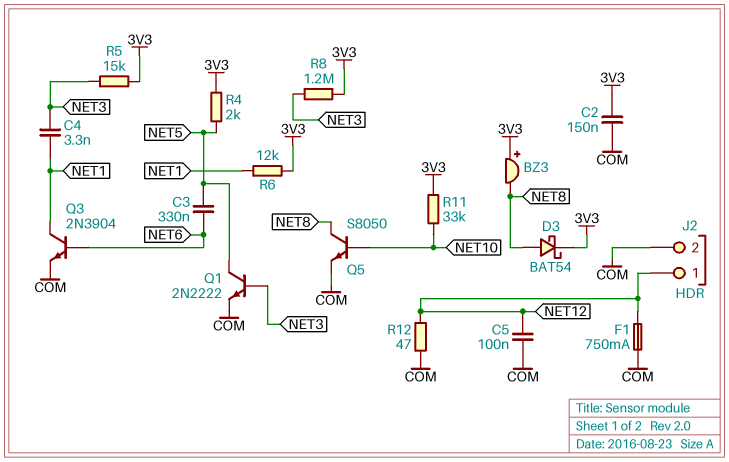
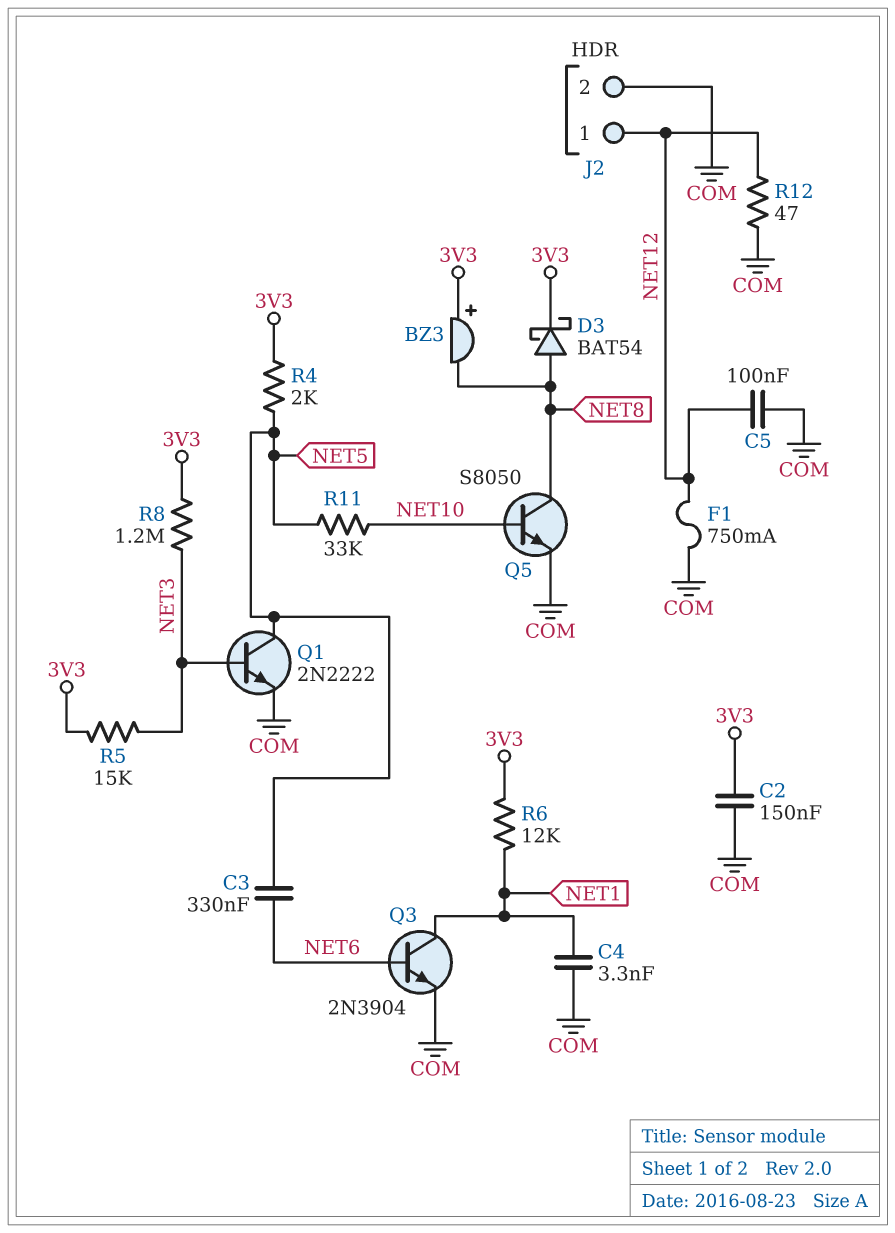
C4: 3.3nF (NET1, NET3) -> 3.3nF (COM, NET1)
R11: 33k (3V3, NET10) -> 33k (NET5, NET10)

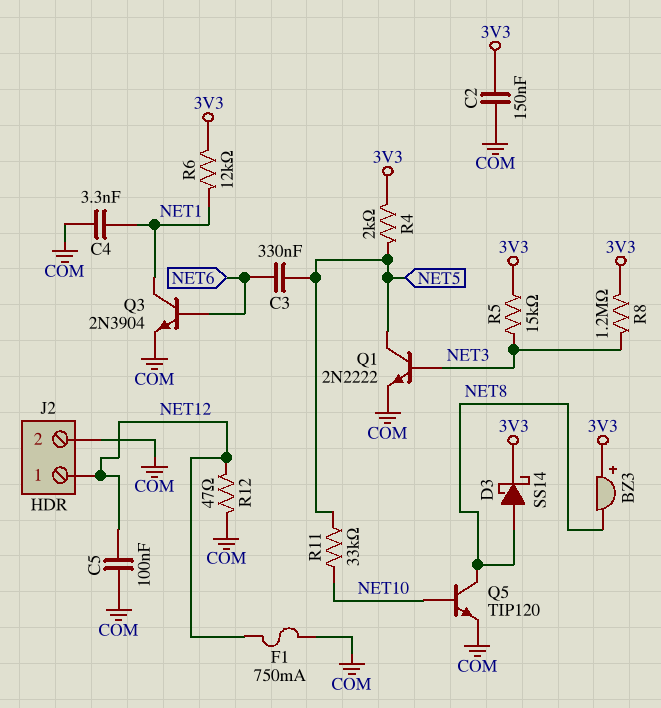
D3: schottky BAT54 (A NET8, K 3V3) -> schottky SS14 (A NET8, K 3V3)
Q5: NPN S8050 (B NET10, C NET8, E COM) -> NPN TIP120 (B NET10, C NET8, E COM)

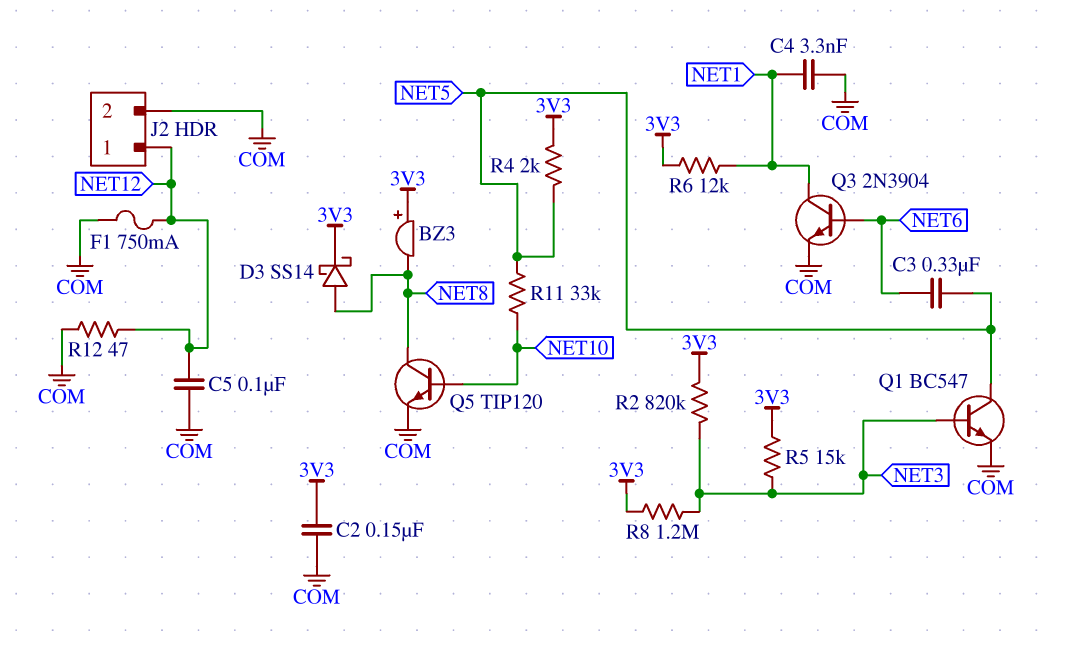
Q1: NPN 2N2222 (B NET3, C NET5, E COM) -> NPN BC547 (B NET3, C NET5, E COM)
R2: none -> 820k (3V3, NET3)

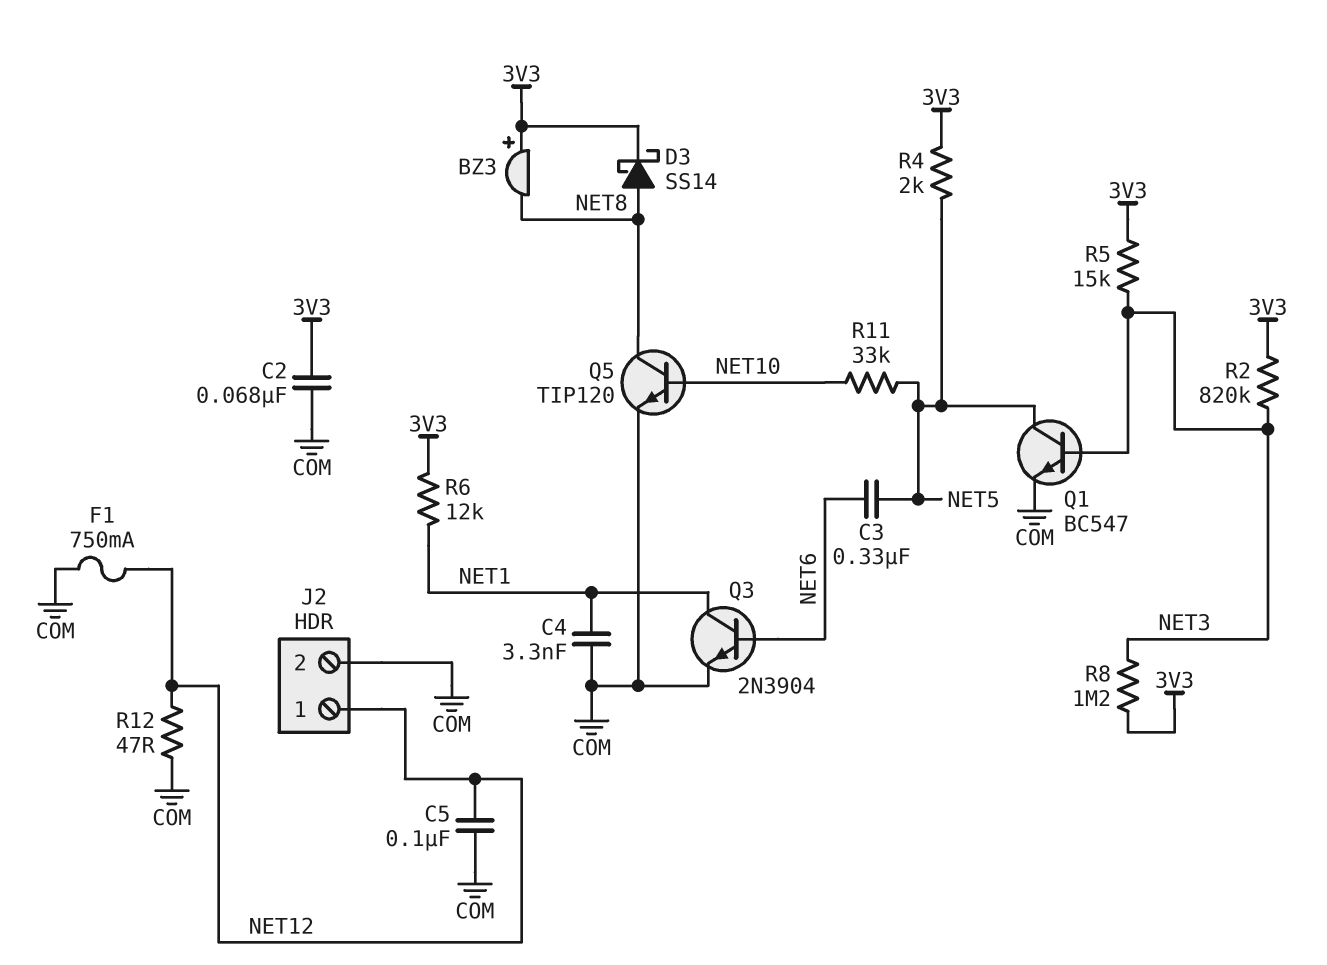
C2: 150nF (3V3, COM) -> 68nF (3V3, COM)

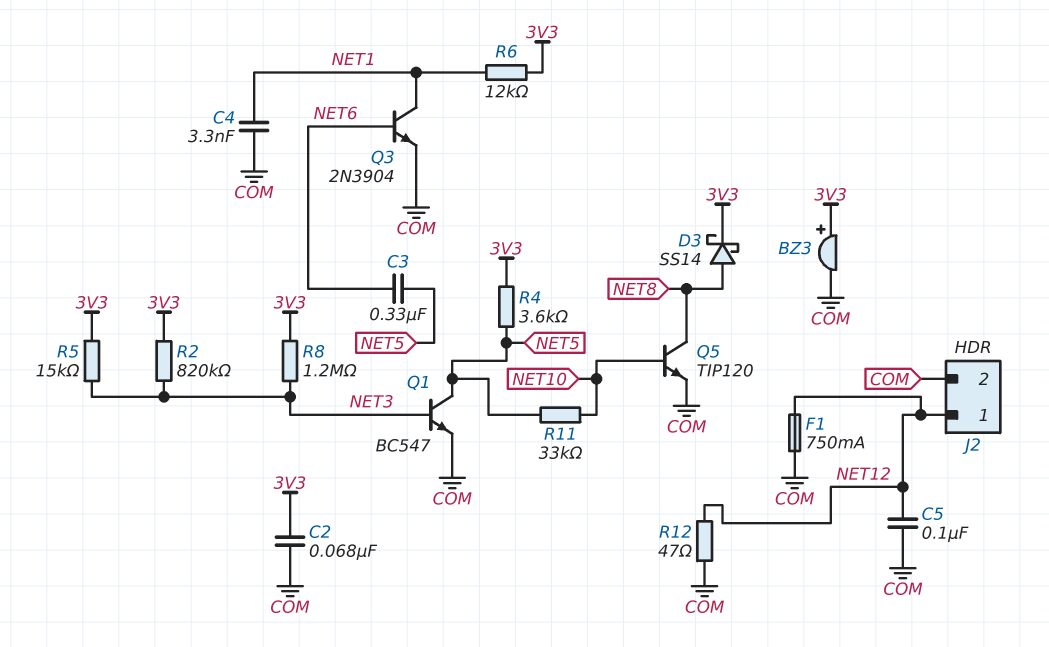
BZ3: buzzer (plus 3V3, minus NET8) -> buzzer (plus 3V3, minus COM)
R4: 2k (3V3, NET5) -> 3.6k (3V3, NET5)

